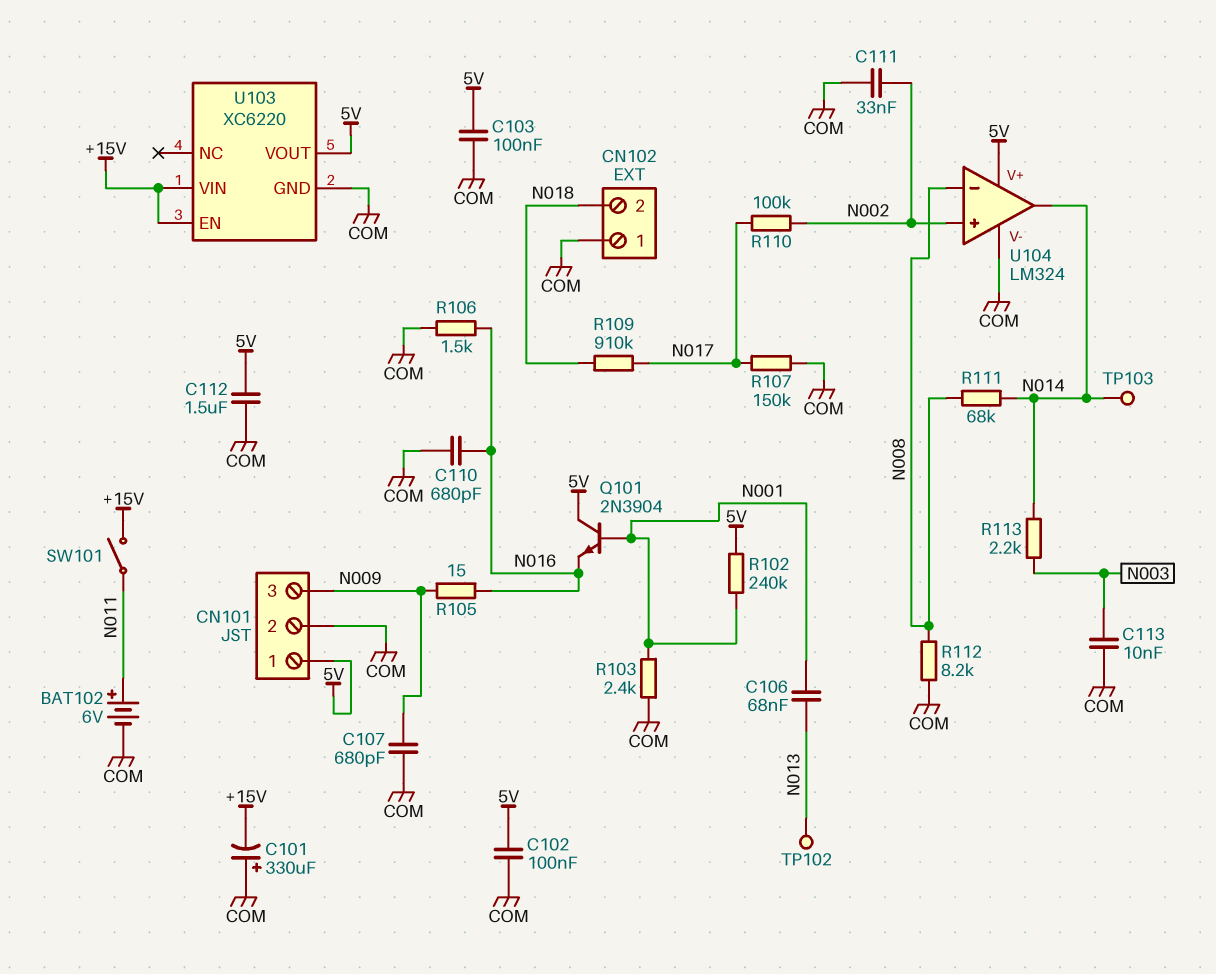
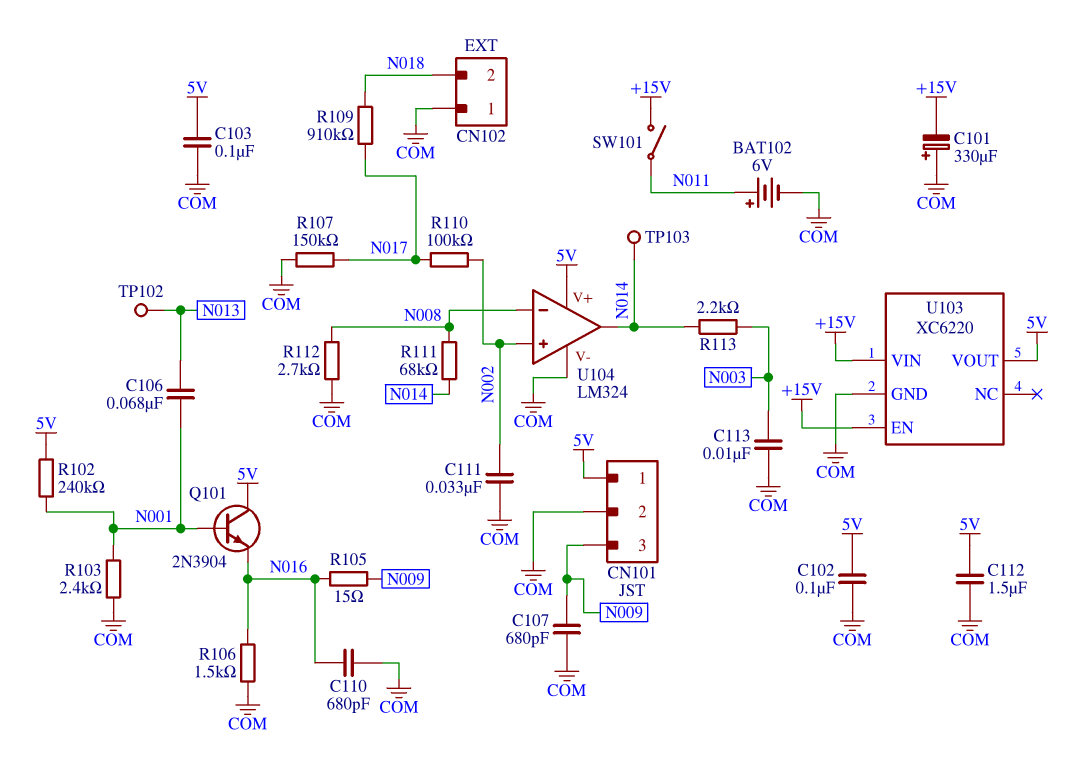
R112: 8.2k (COM, N008) -> 2.7k (COM, N008)

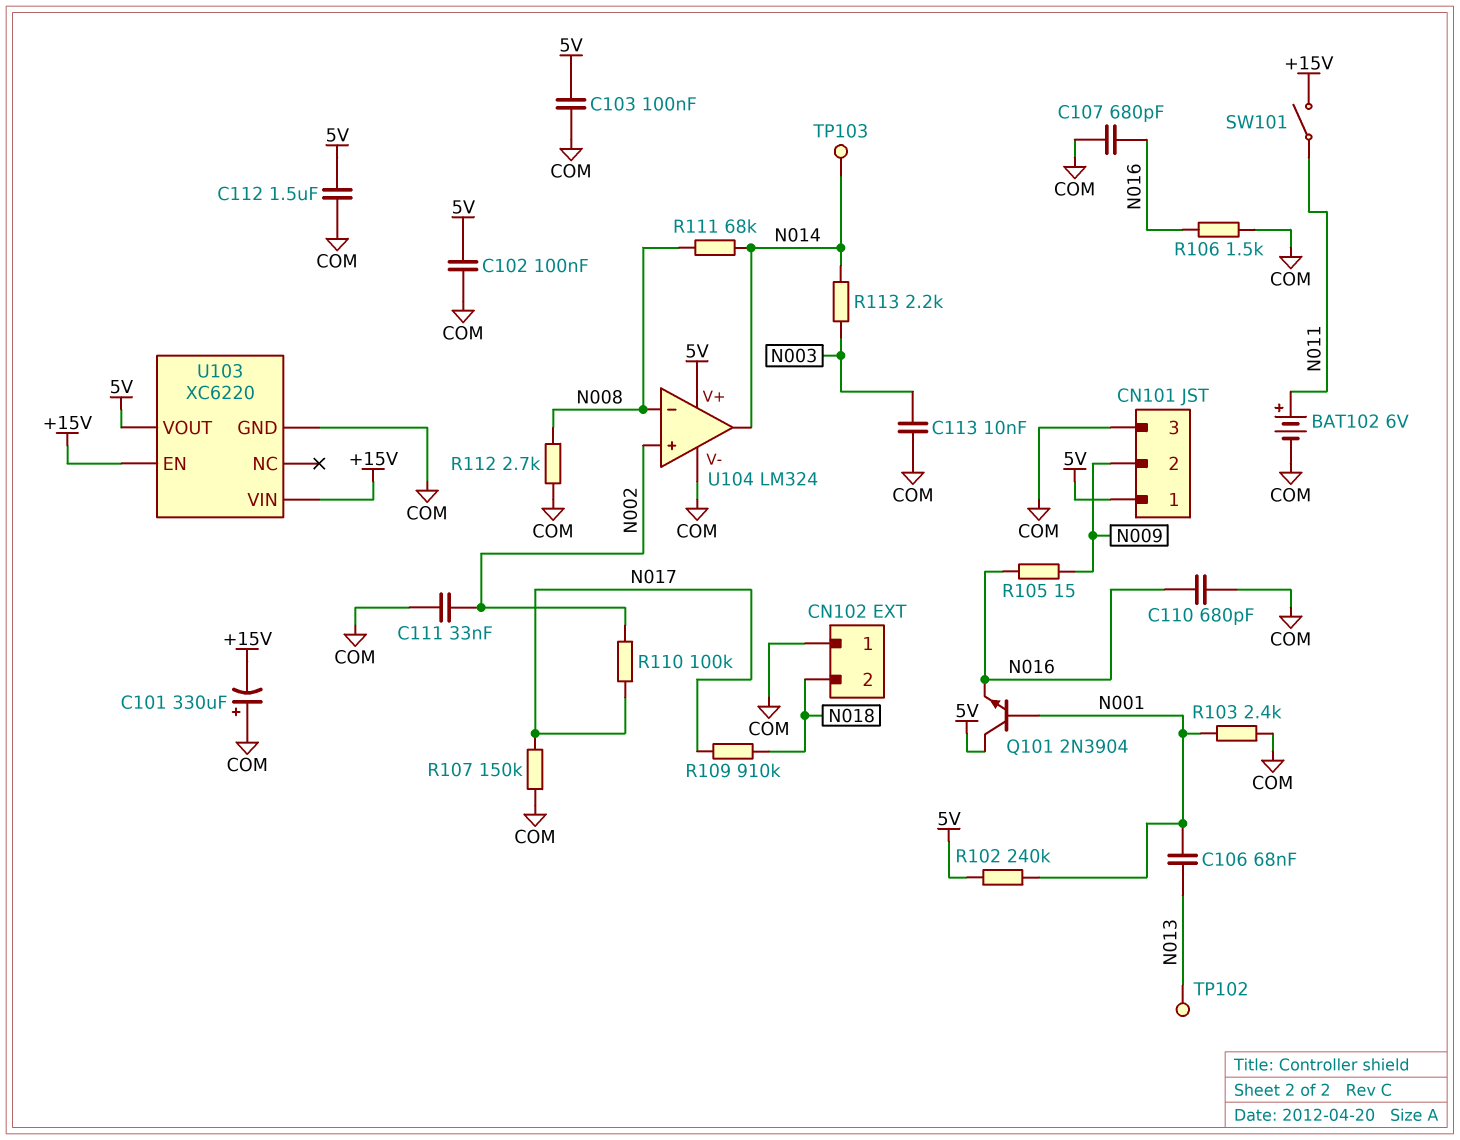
C107: 680pF (COM, N009) -> 680pF (COM, N016)
CN101 pin 2: COM -> N009
CN101 pin 3: N009 -> COM

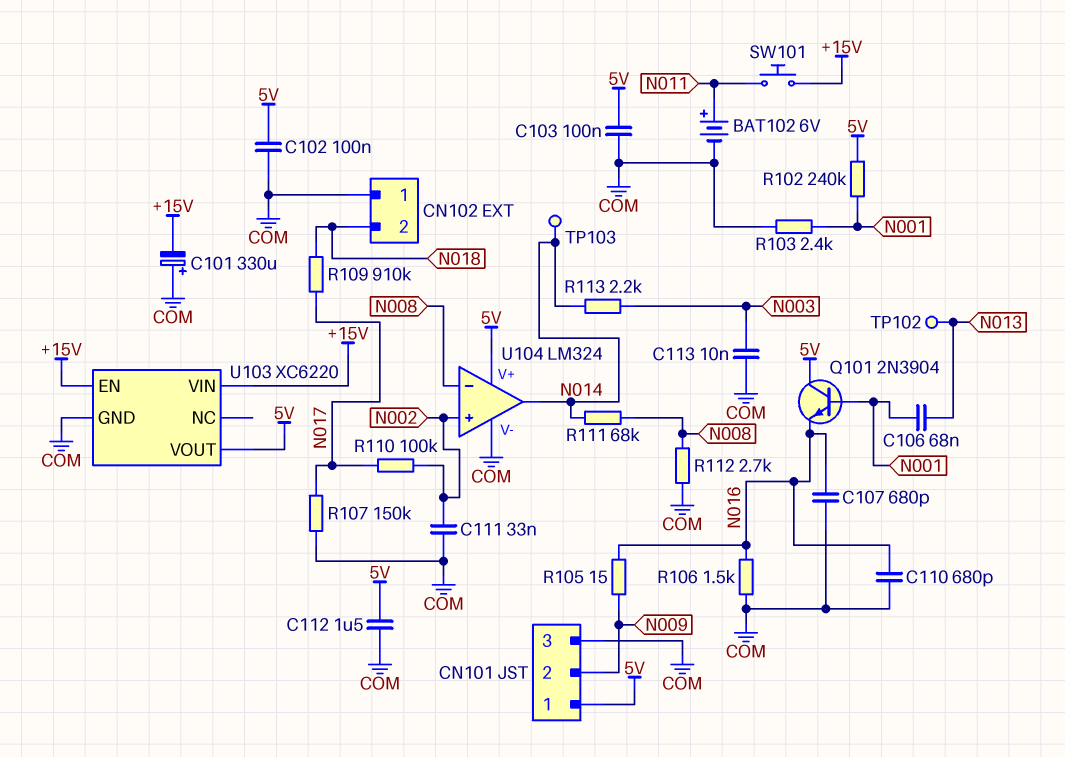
SW101: switch (+15V, N011) -> button (+15V, N011)

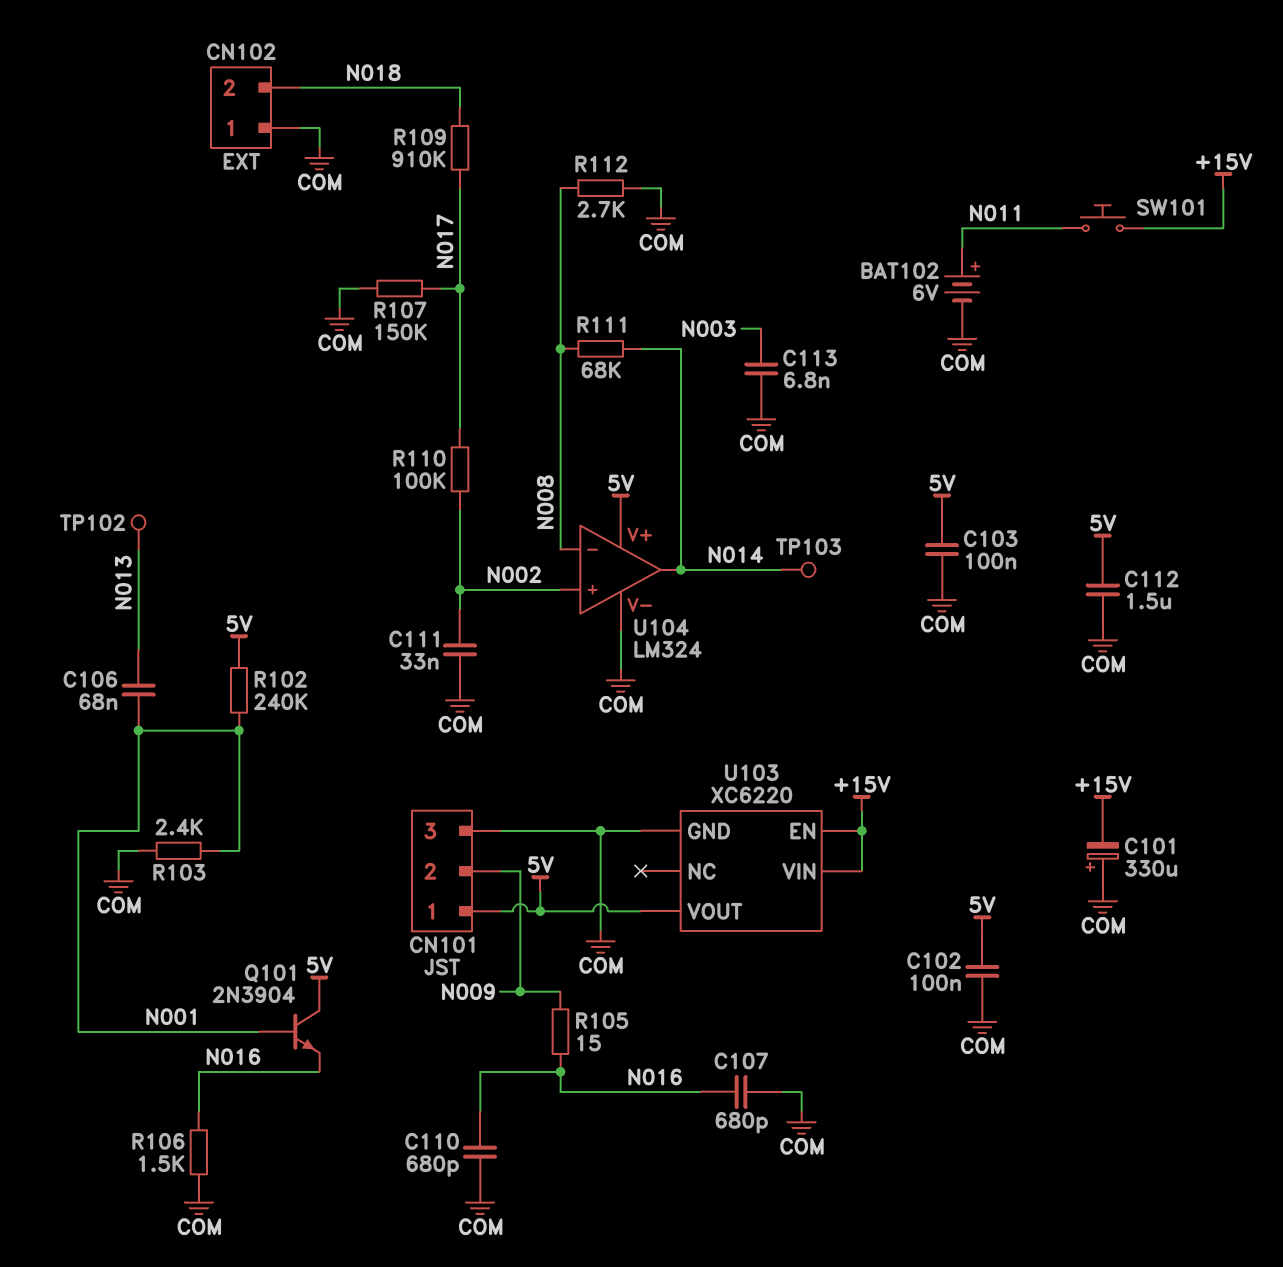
C113: 10nF (COM, N003) -> 6.8nF (COM, N003)
R113: 2.2k (N003, N014) -> none

